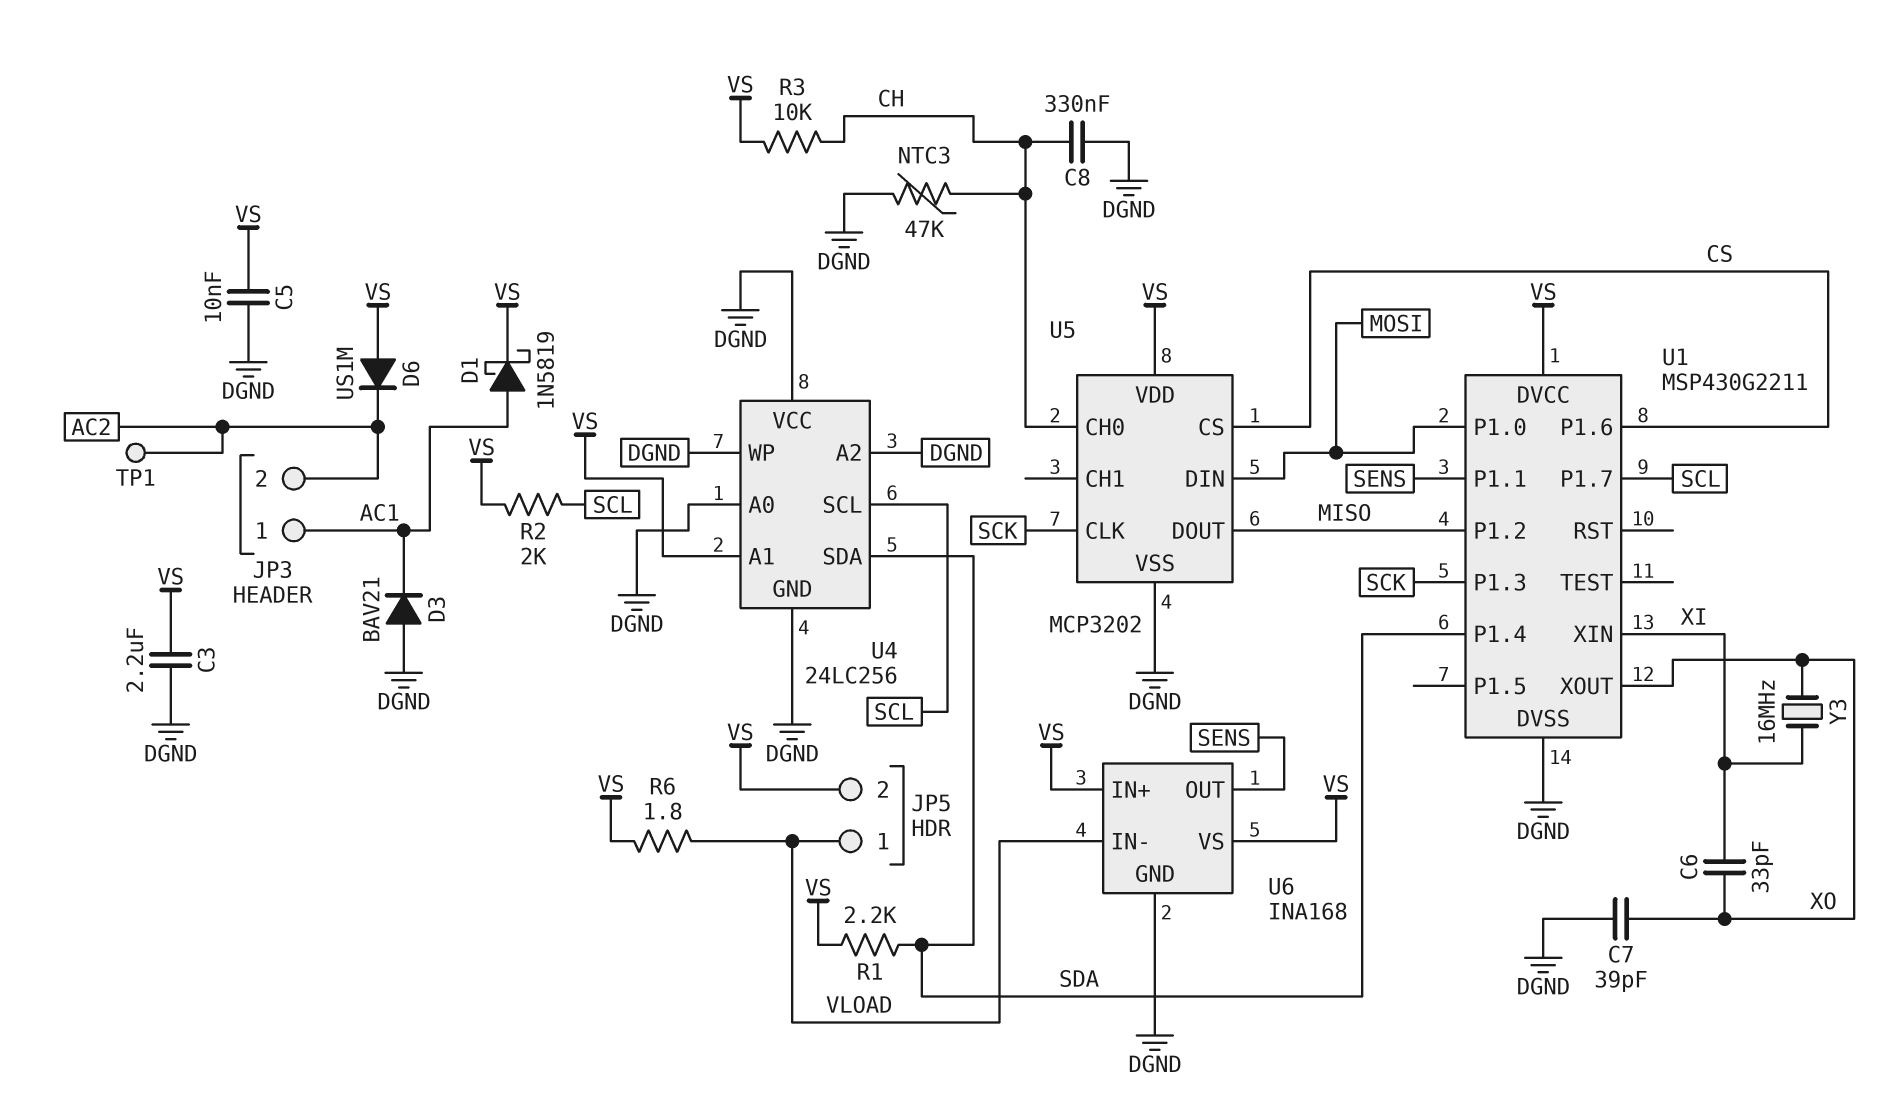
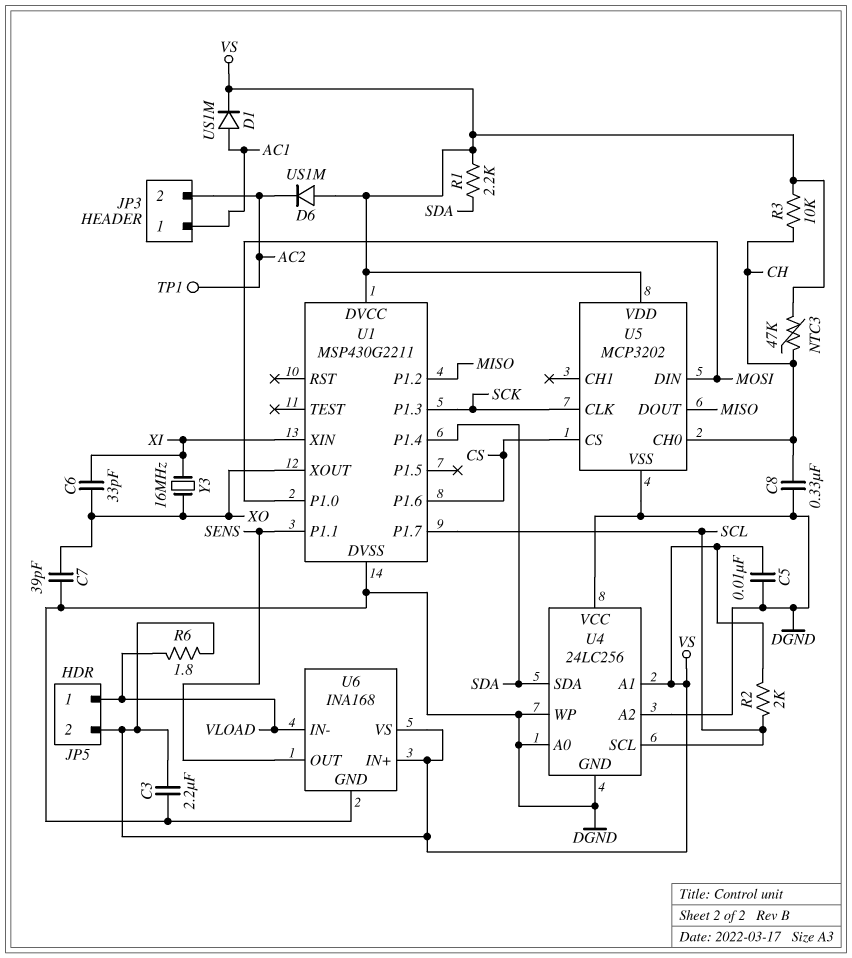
D1: schottky 1N5819 (A AC1, K VS) -> diode US1M (A AC1, K VS)
D3: diode BAV21 (A DGND, K AC1) -> none
NTC3: 47k (CH, DGND) -> 47k (CH, VS)

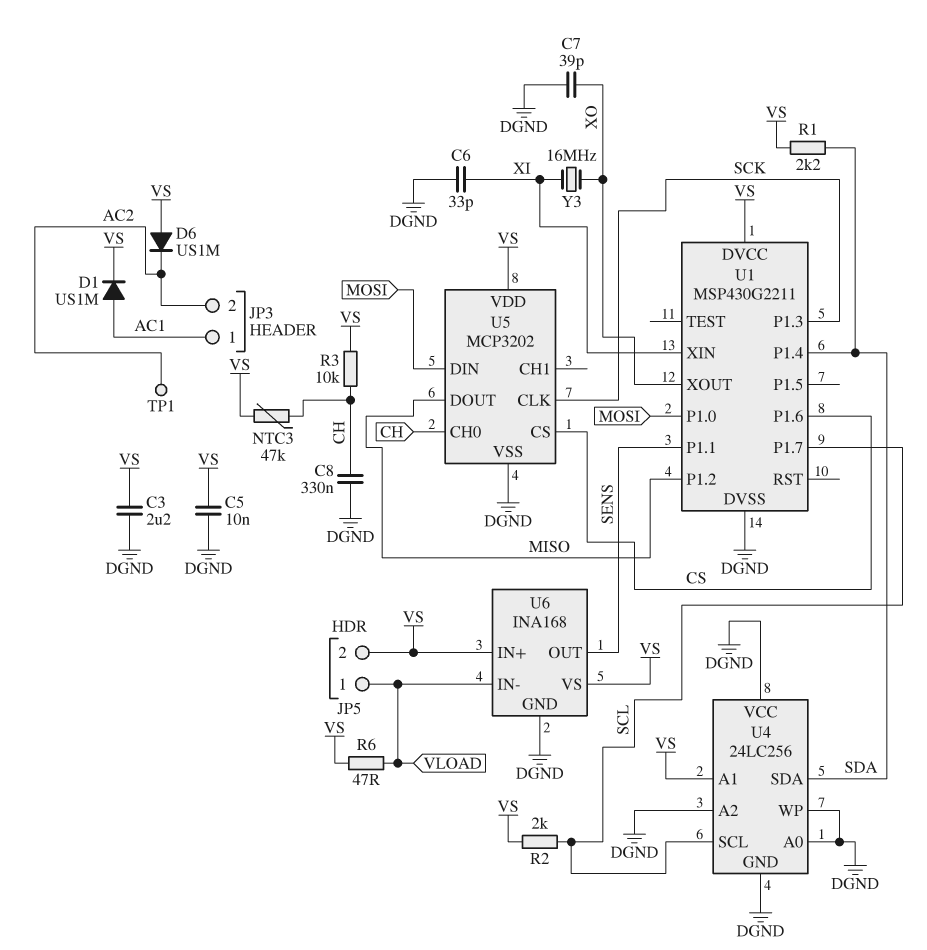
C6: 33pF (XI, XO) -> 33pF (DGND, XI)
R6: 1.8 (VLOAD, VS) -> 47 (VLOAD, VS)

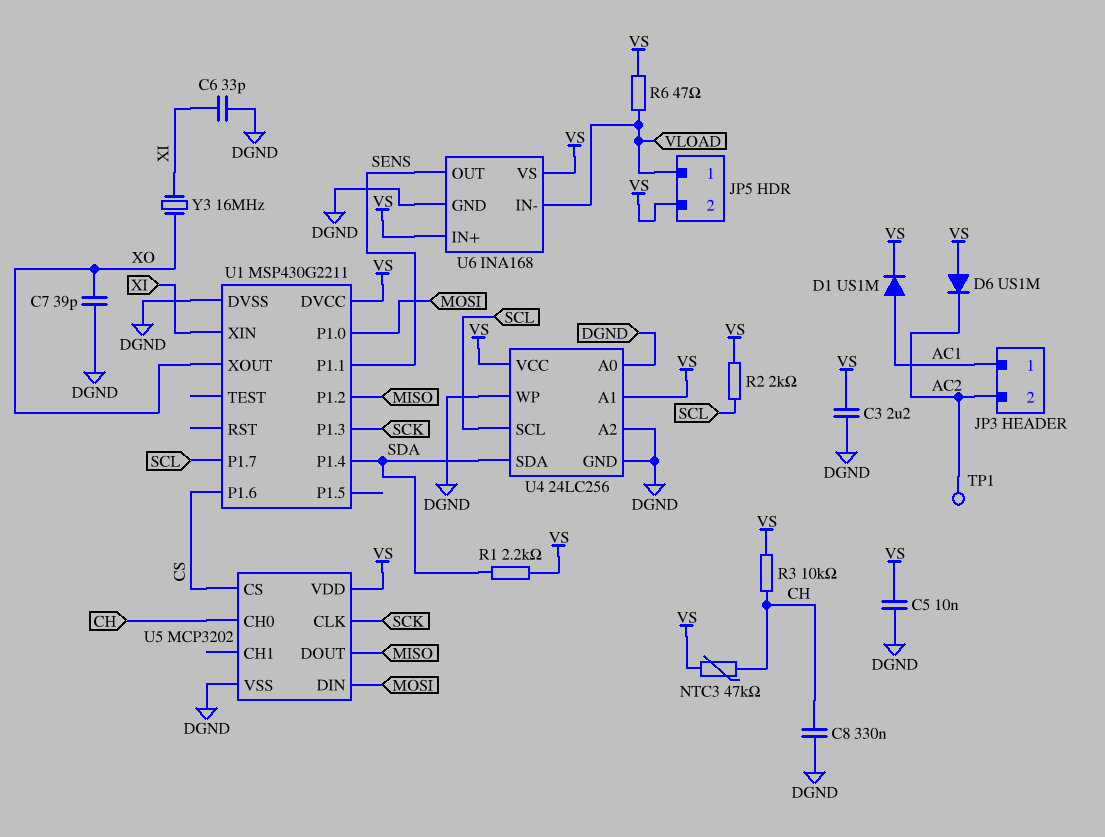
U4 pin VCC: DGND -> VS

